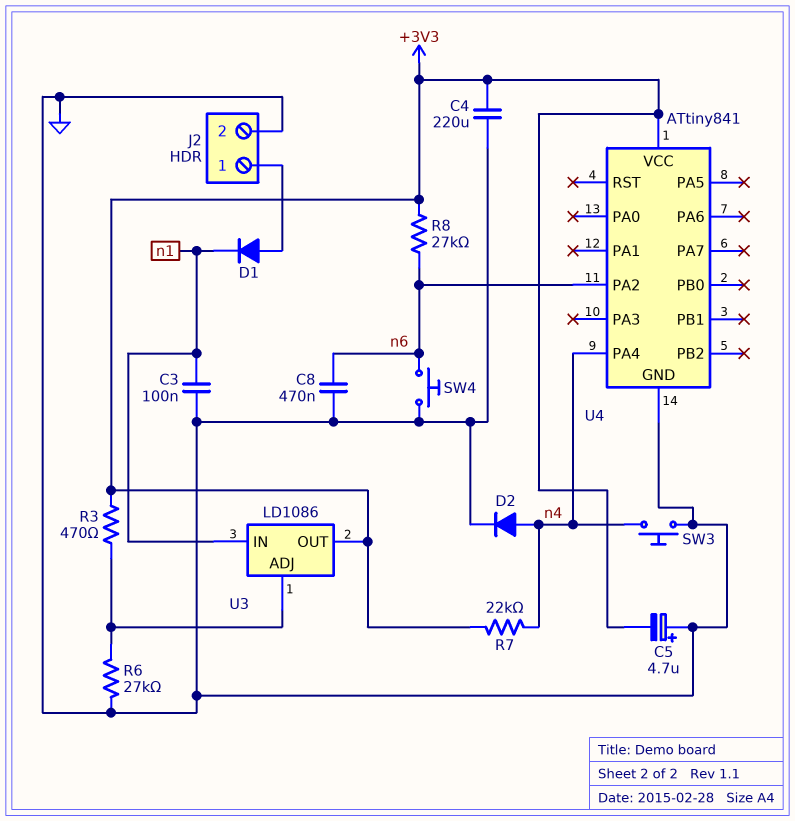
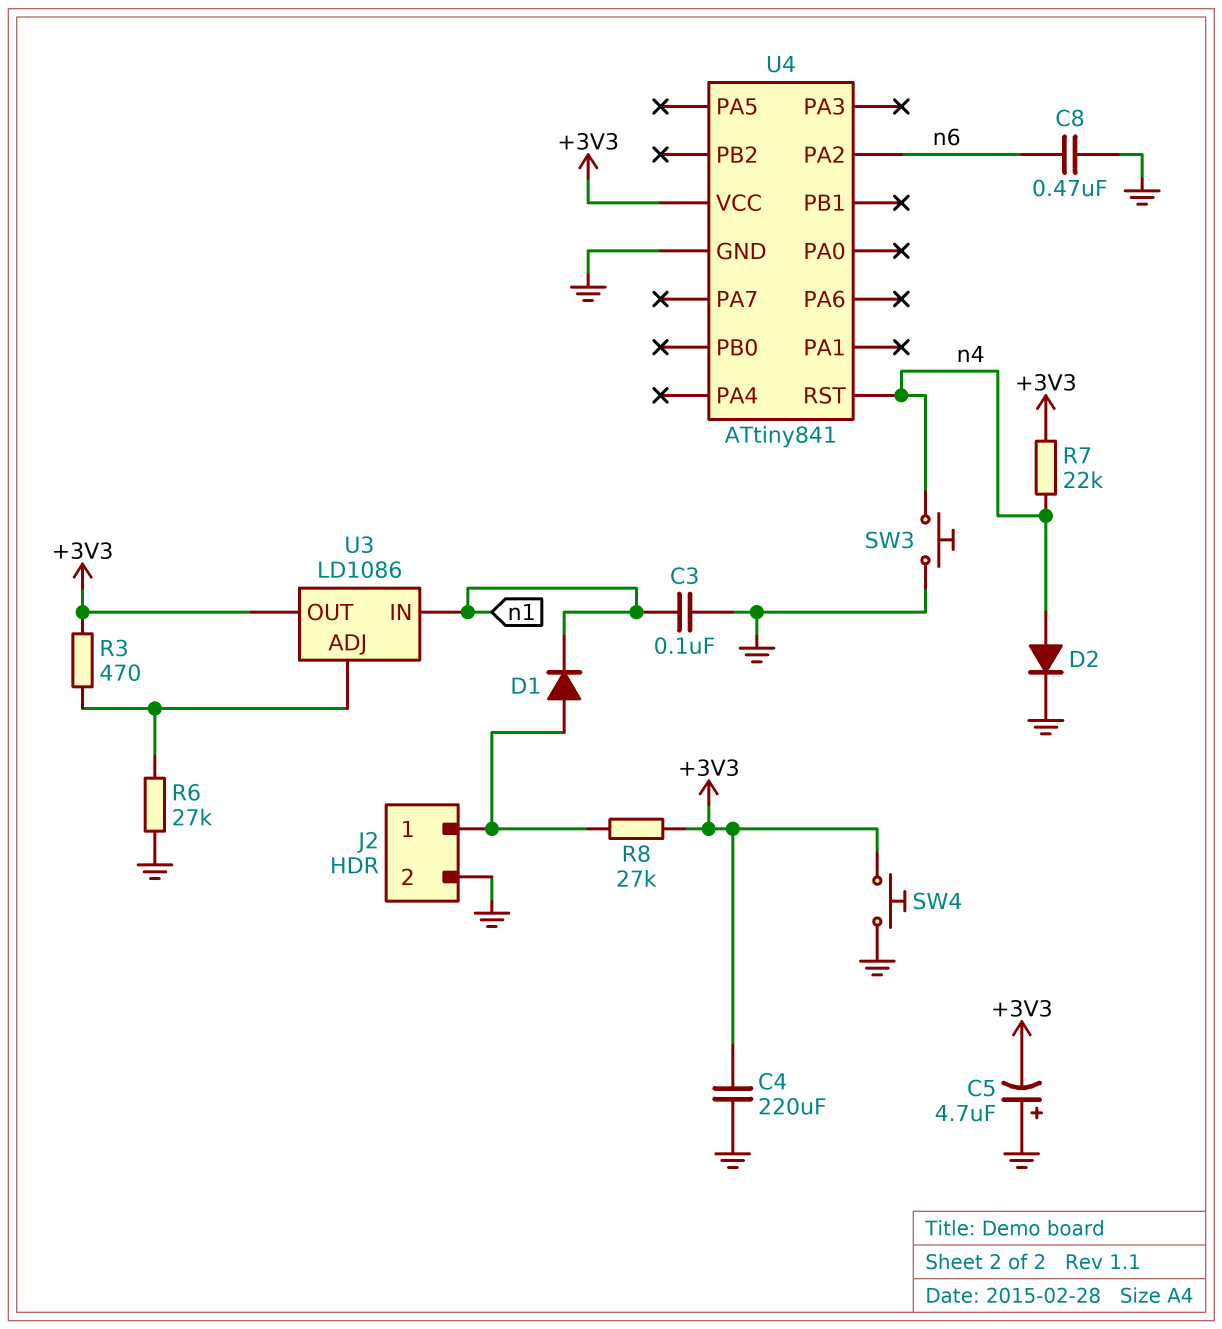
R8: 27k (+3V3, n6) -> 27k (+3V3, J2/1)
SW4: button (GND, n6) -> button (+3V3, GND)
U4 pin PA4: n4 -> none
U4 pin RST: none -> n4

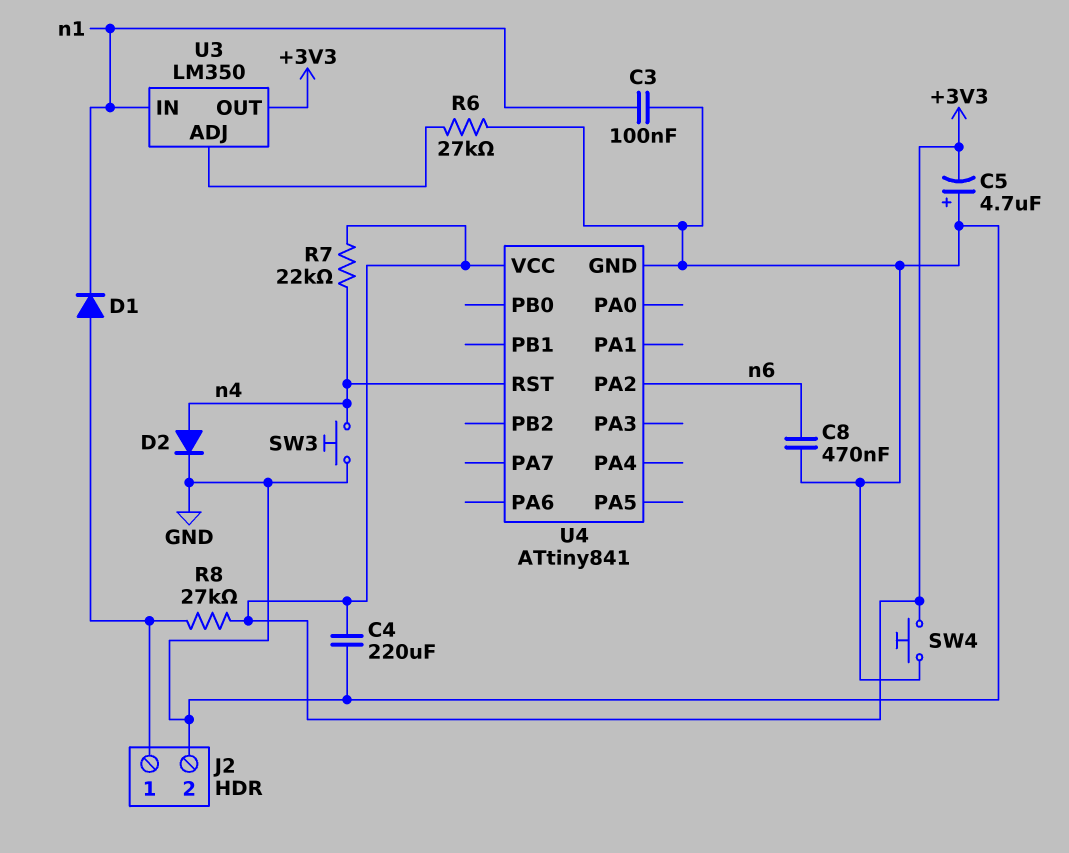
R3: 470 (+3V3, U3/ADJ) -> none
U3: LD1086 -> LM350

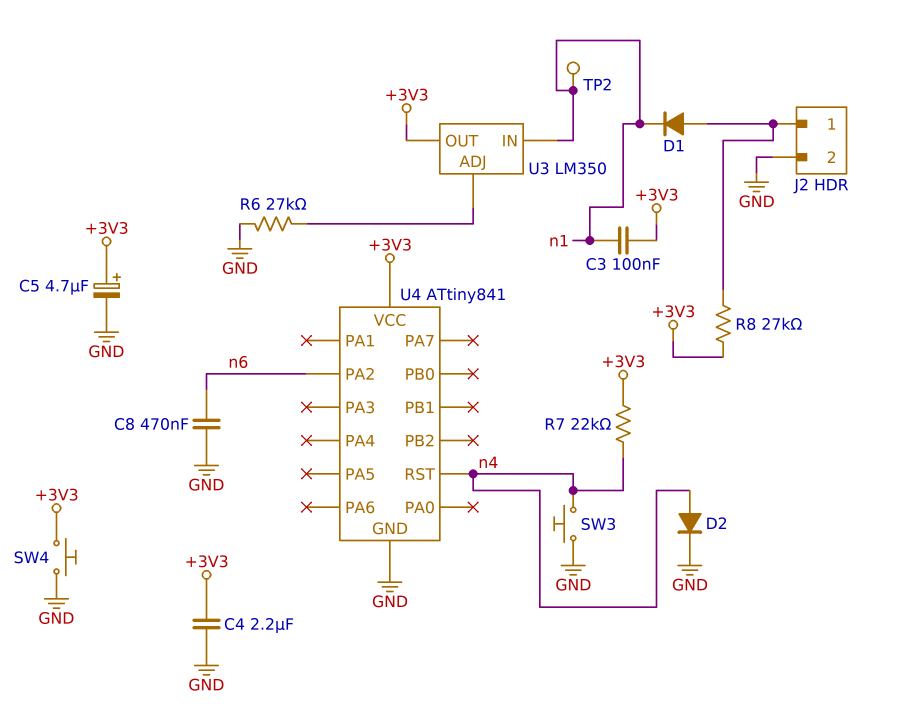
C3: 100nF (GND, n1) -> 100nF (+3V3, n1)
C4: 220uF (+3V3, GND) -> 2.2uF (+3V3, GND)
C5: 4.7uF (plus GND, minus +3V3) -> 4.7uF (plus +3V3, minus GND)
TP2: none -> test point (n1)

